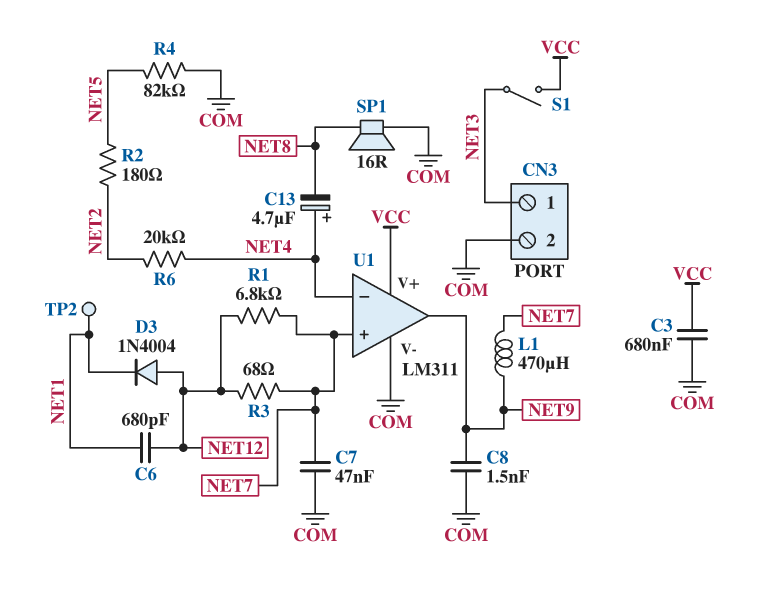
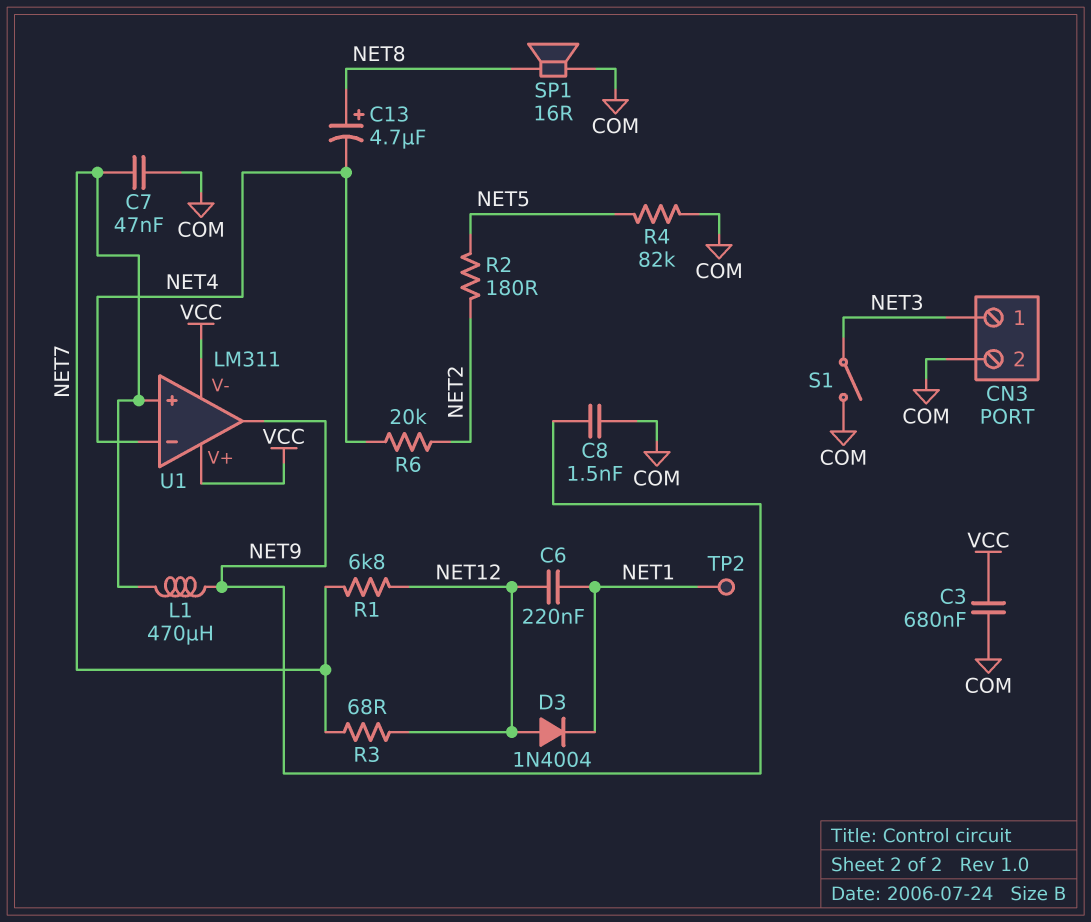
C6: 680pF (NET1, NET12) -> 220nF (NET1, NET12)
C13: 4.7uF (plus NET4, minus NET8) -> 4.7uF (plus NET8, minus NET4)
S1: switch (NET3, VCC) -> switch (COM, NET3)
U1 pin V-: COM -> VCC

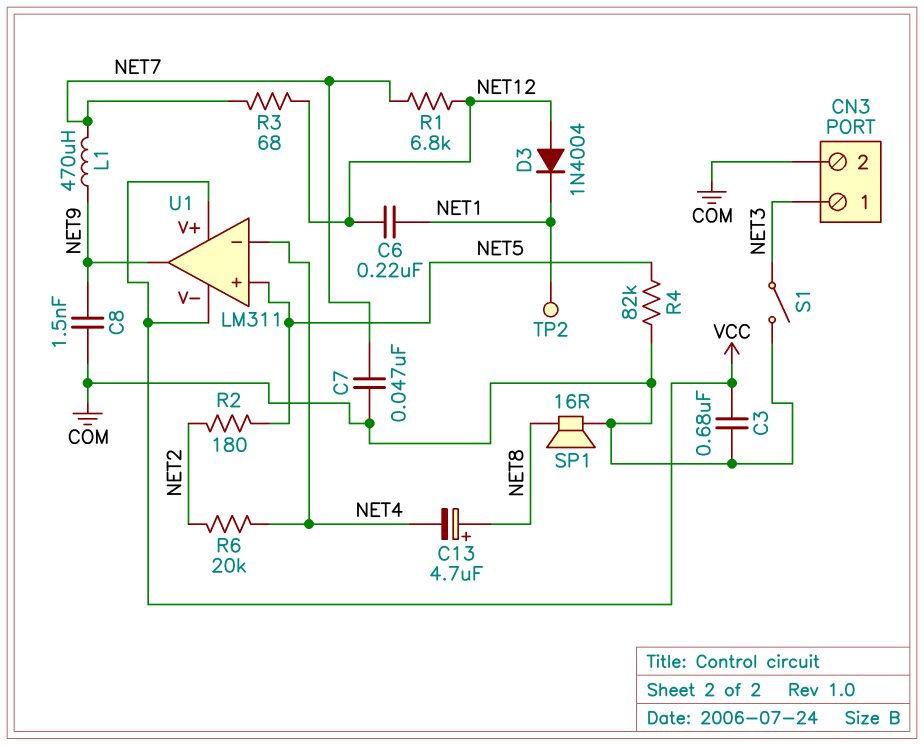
U1 pin in+: NET7 -> NET5

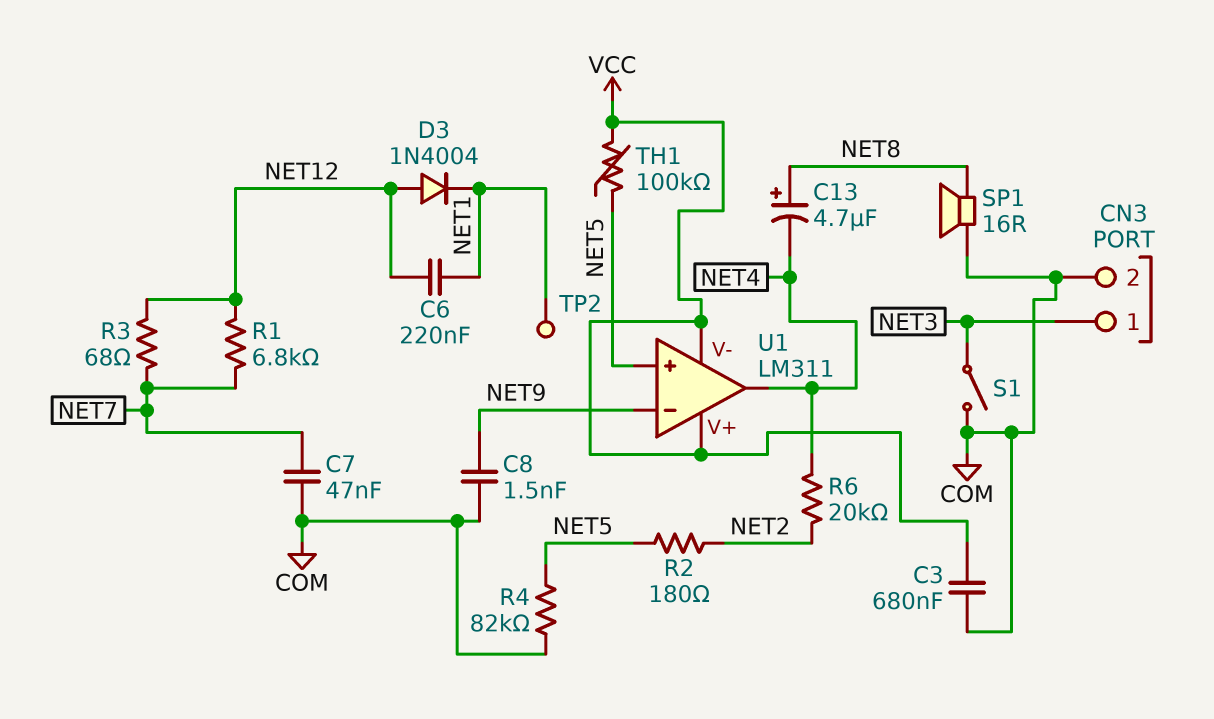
L1: 470uH (NET7, NET9) -> none
TH1: none -> 100k (NET5, VCC)
U1 pin in-: NET4 -> NET9
U1 pin out: NET9 -> NET4

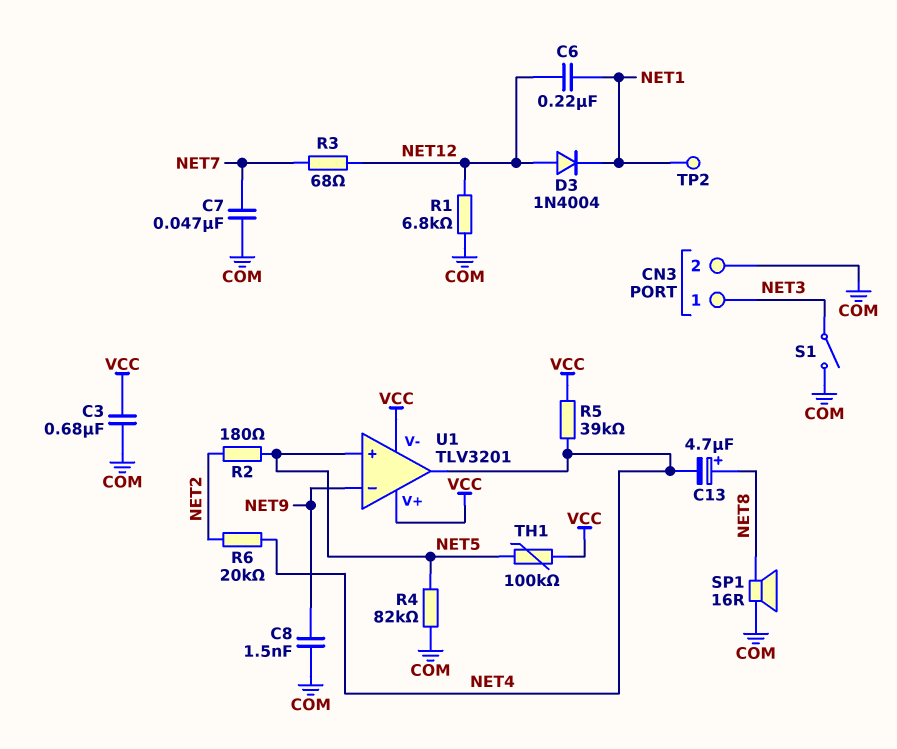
R1: 6.8k (NET7, NET12) -> 6.8k (COM, NET12)
R5: none -> 39k (NET4, VCC)
U1: LM311 -> TLV3201

